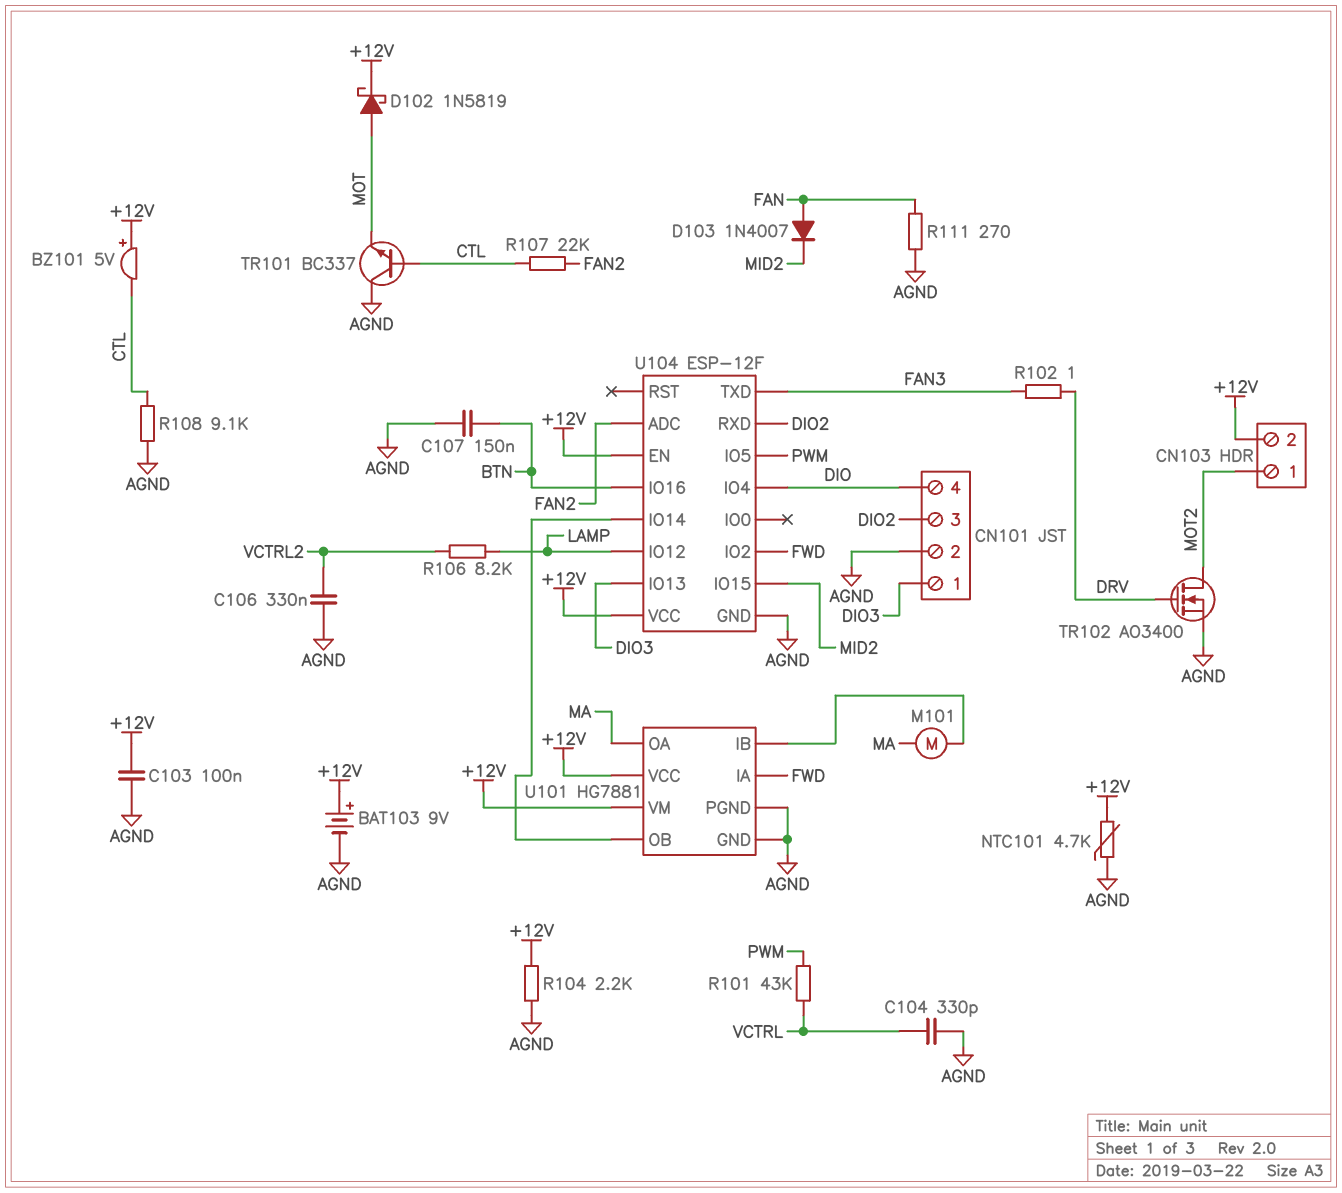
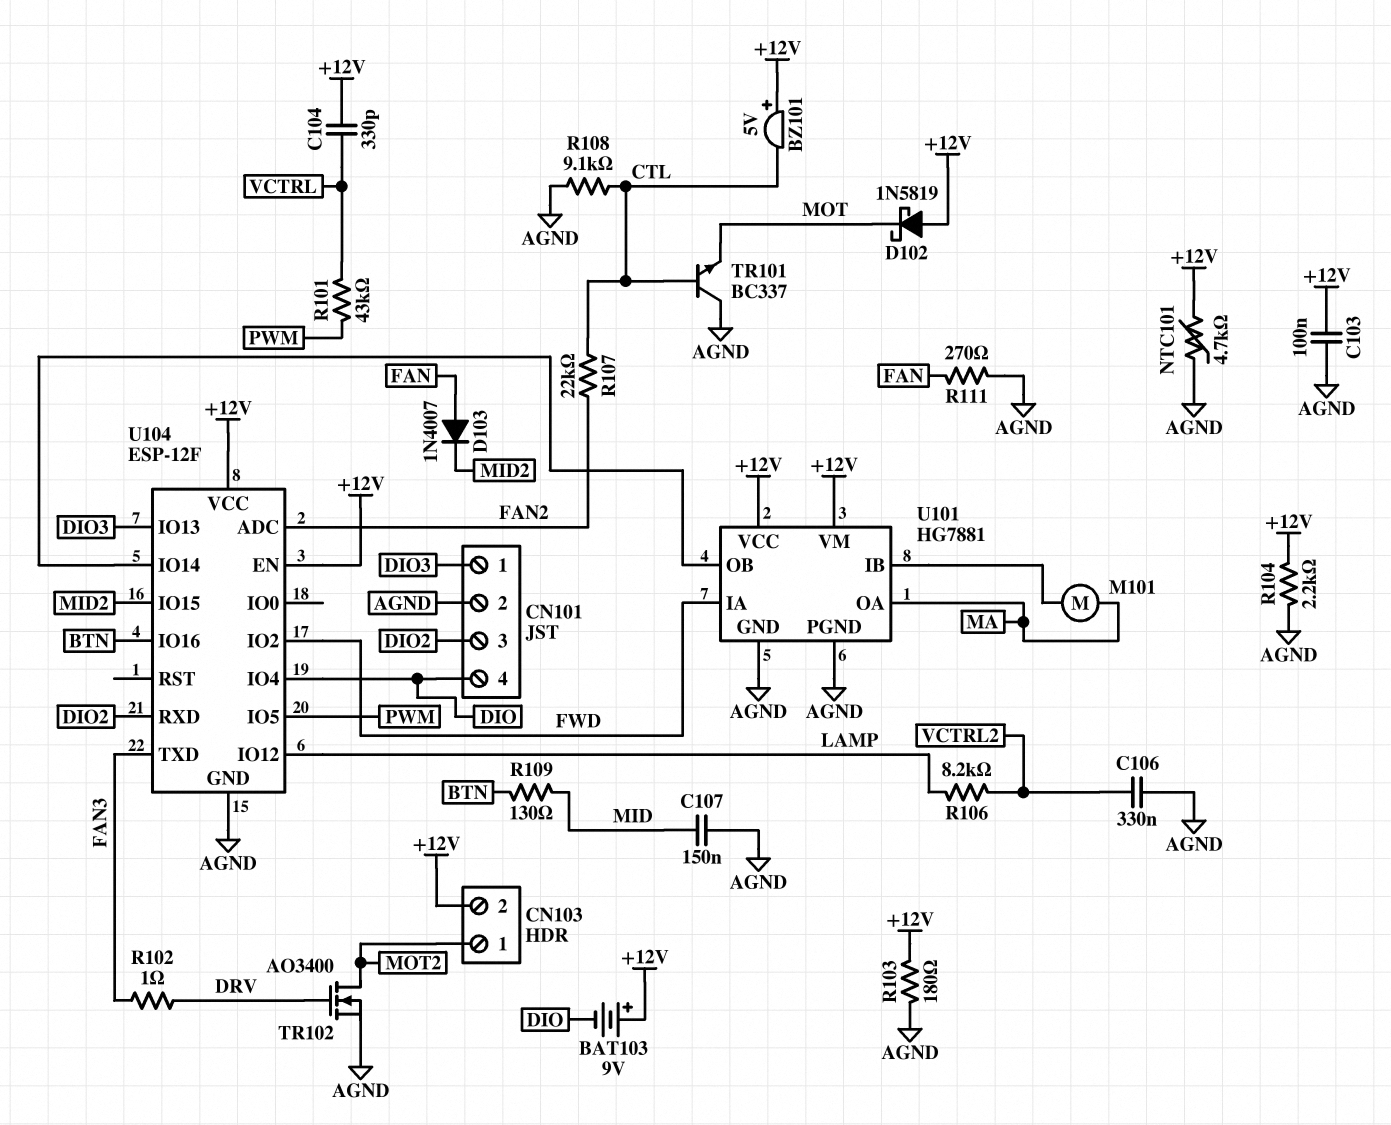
BAT103: 9V (plus +12V, minus AGND) -> 9V (plus +12V, minus DIO)
C104: 330pF (AGND, VCTRL) -> 330pF (+12V, VCTRL)
C107: 150nF (AGND, BTN) -> 150nF (AGND, MID)
D102: schottky 1N5819 (A MOT, K +12V) -> schottky 1N5819 (A +12V, K MOT)
R103: none -> 180 (+12V, AGND)
R109: none -> 130 (BTN, MID)

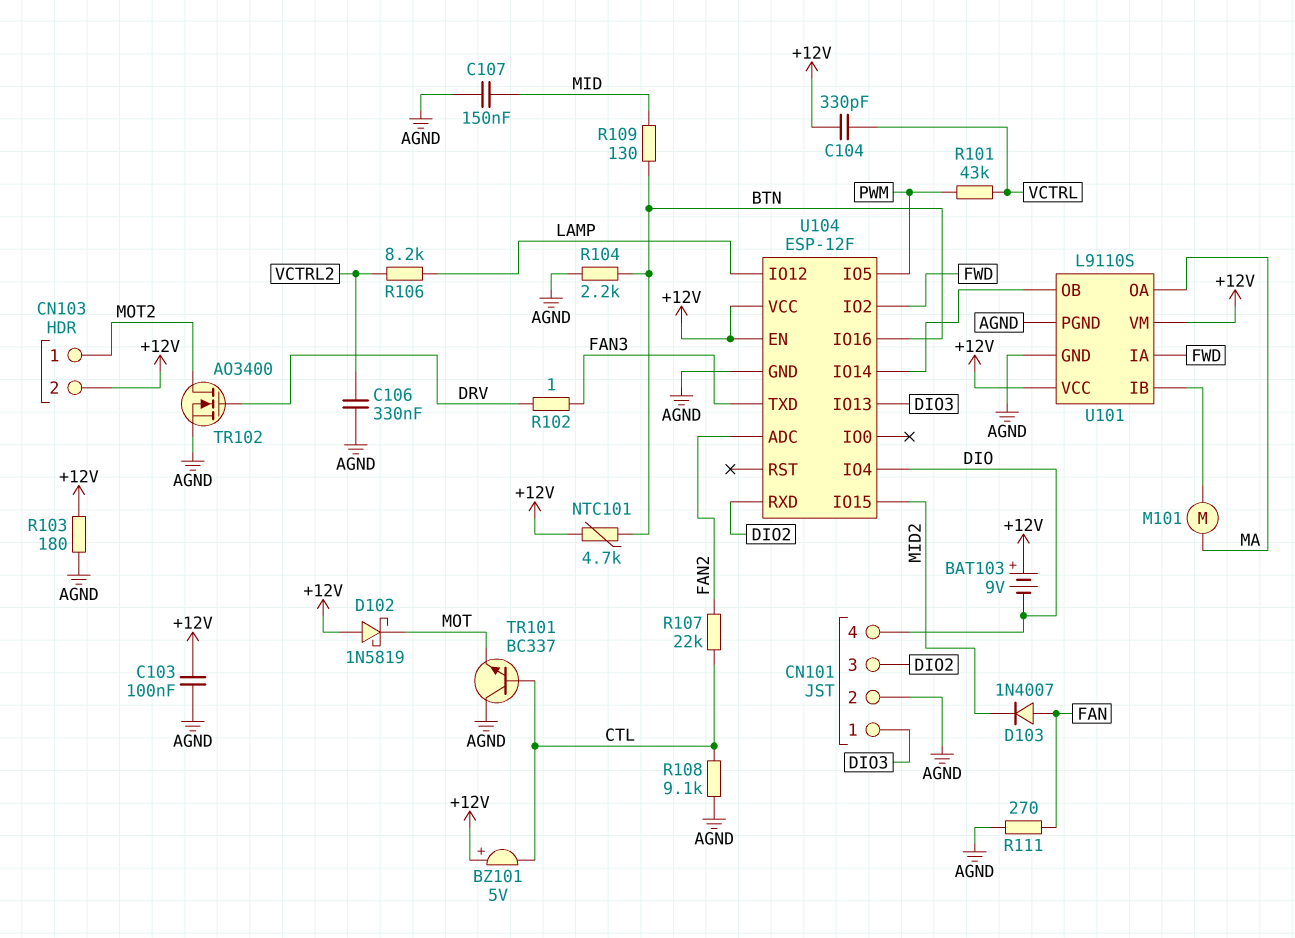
NTC101: 4.7k (+12V, AGND) -> 4.7k (+12V, BTN)
R104: 2.2k (+12V, AGND) -> 2.2k (AGND, BTN)
U101: HG7881 -> L9110S

